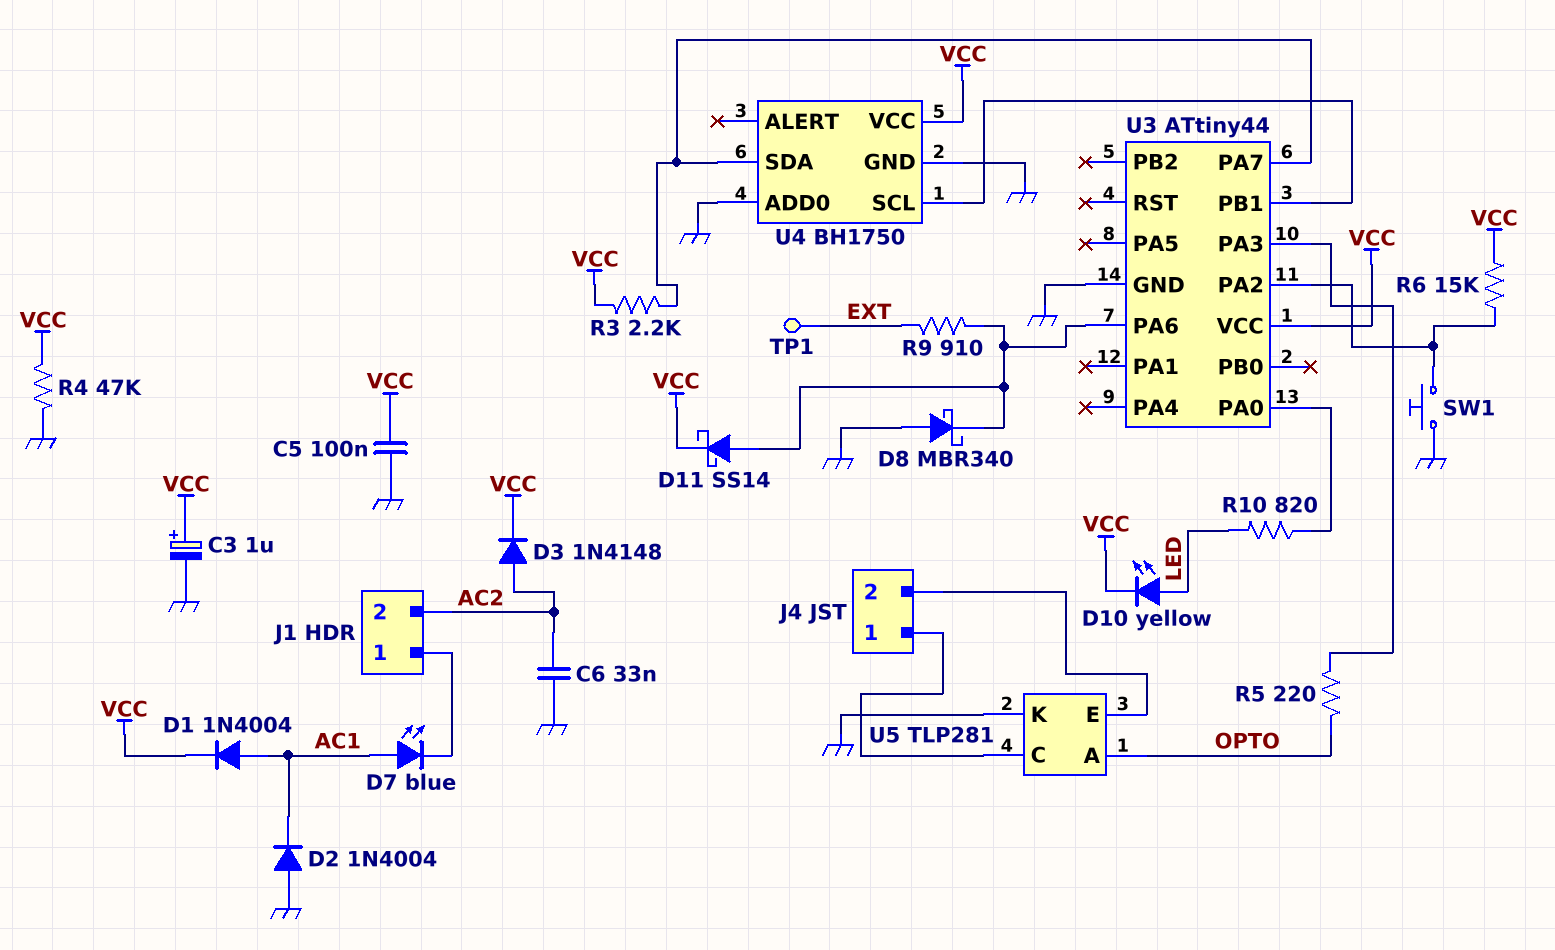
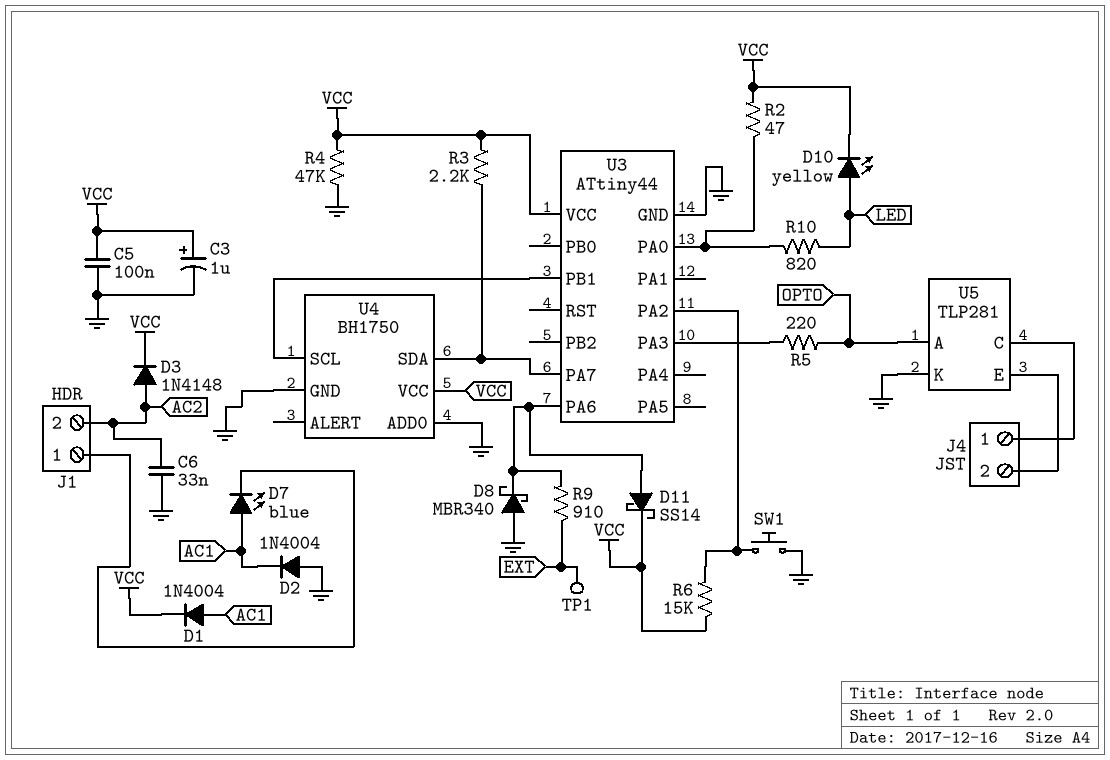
R2: none -> 47 (U3/PA0, VCC)

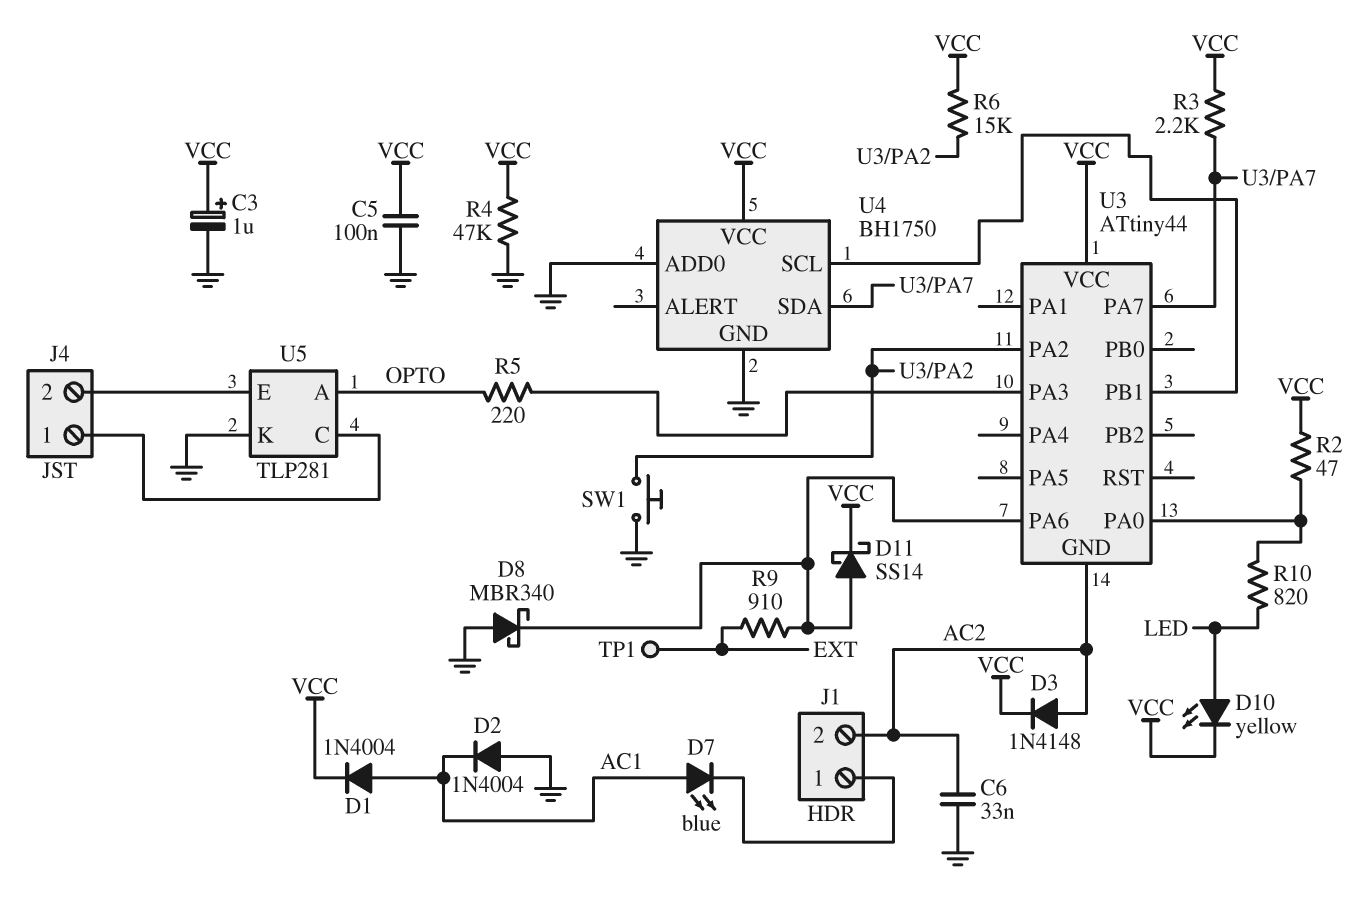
U3 pin GND: GND -> AC2

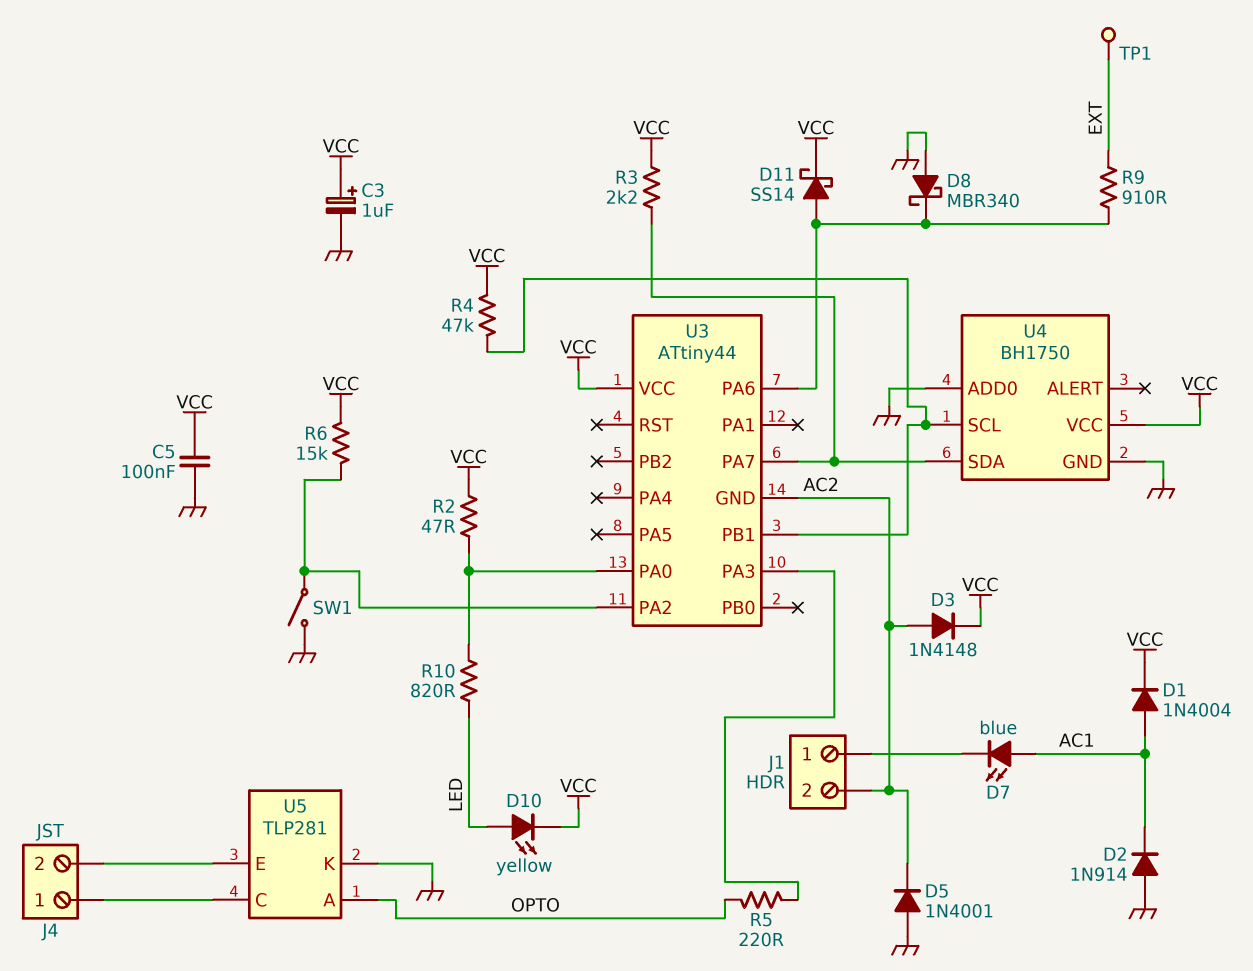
C6: 33nF (AC2, GND) -> none
D2: diode 1N4004 (A GND, K AC1) -> diode 1N914 (A GND, K AC1)
D5: none -> diode 1N4001 (A GND, K AC2)
R4: 47k (GND, VCC) -> 47k (U3/PB1, VCC)
SW1: button (GND, U3/PA2) -> switch (GND, U3/PA2)

